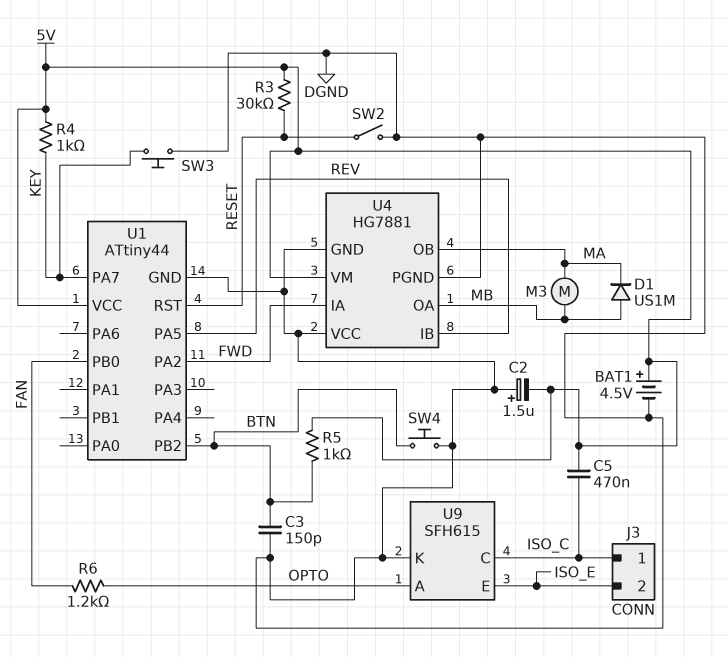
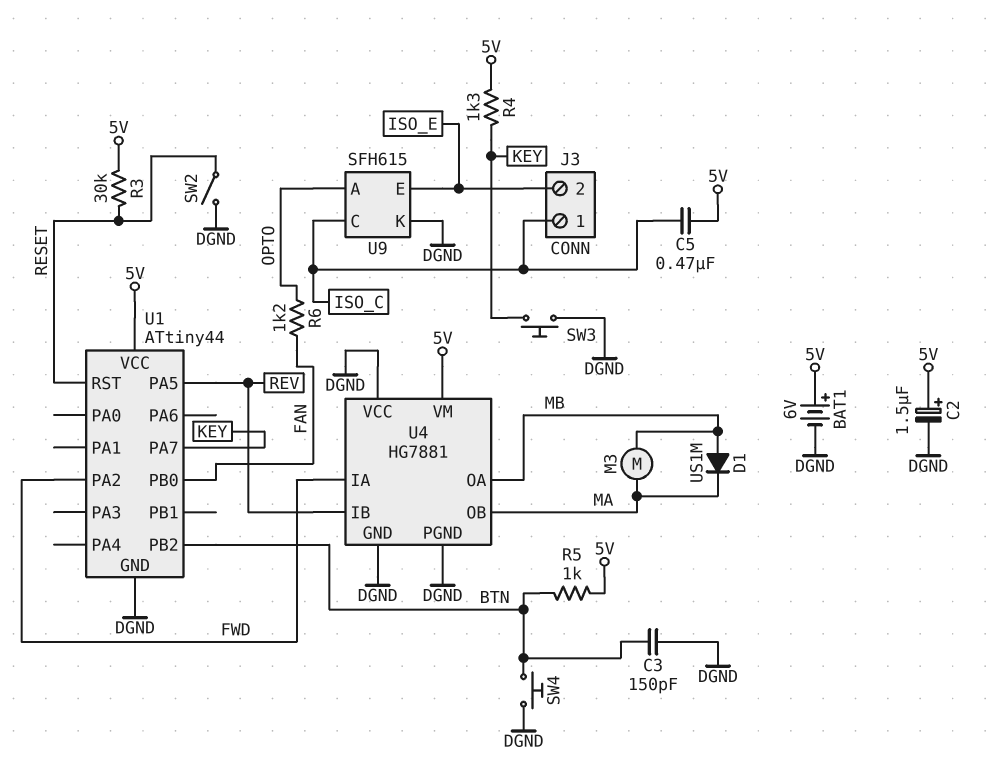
BAT1: 4.5V (plus 5V, minus DGND) -> 6V (plus 5V, minus DGND)
C2: 1.5uF (plus DGND, minus 5V) -> 1.5uF (plus 5V, minus DGND)
R4: 1k (5V, KEY) -> 1.3k (5V, KEY)

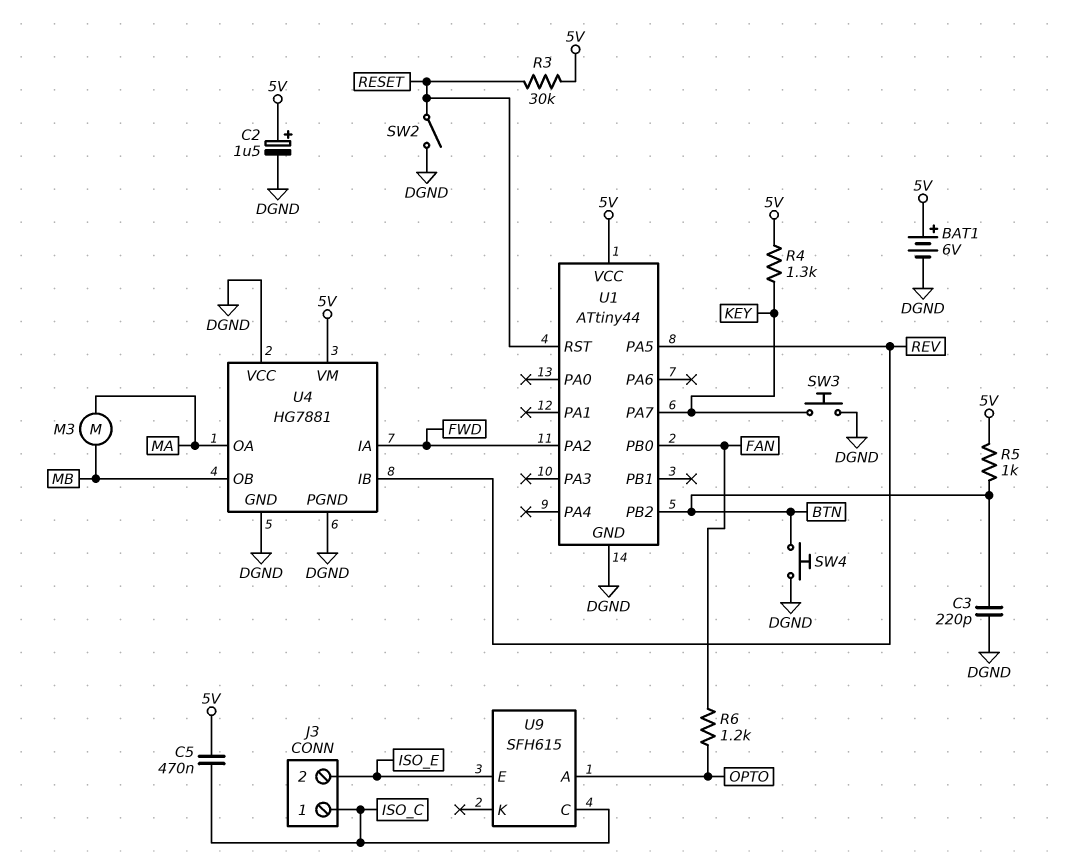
C3: 150pF (BTN, DGND) -> 220pF (BTN, DGND)
D1: diode US1M (A MB, K MA) -> none
U4 pin OA: MB -> MA
U4 pin OB: MA -> MB
U9 pin K: DGND -> none

